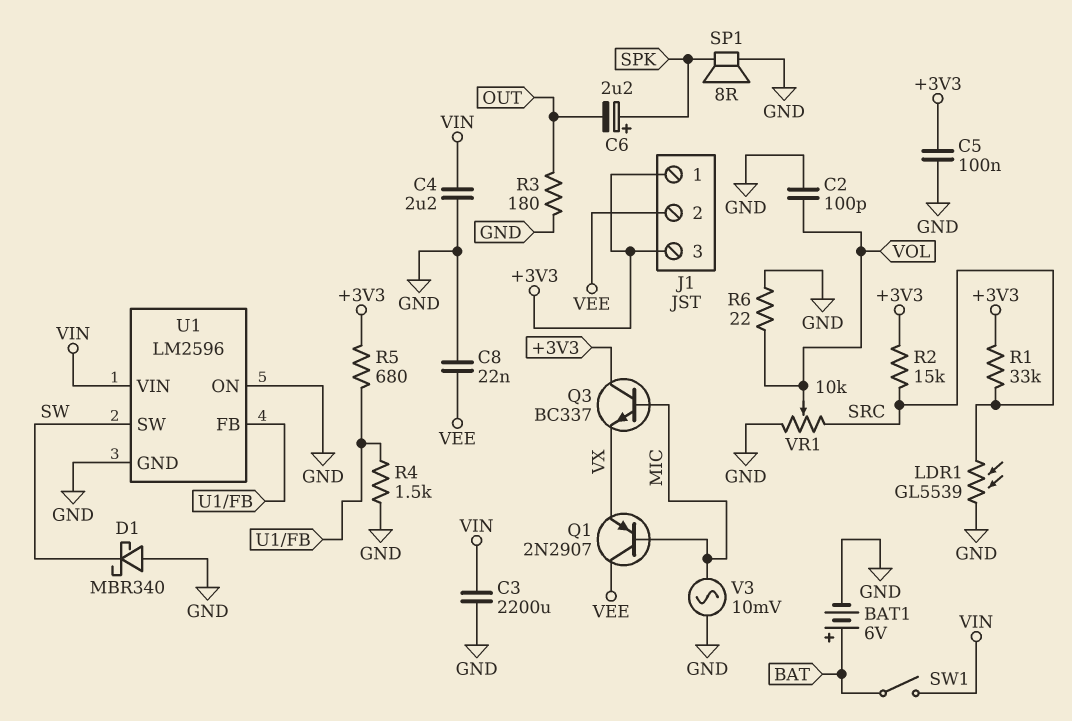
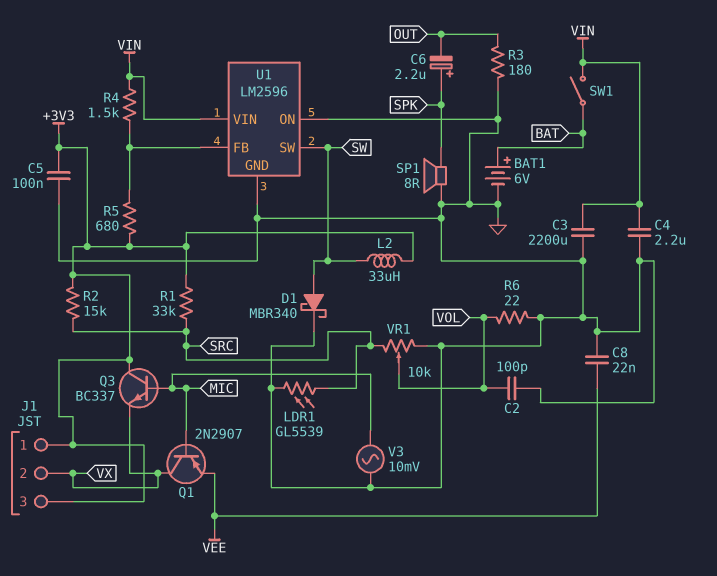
D1: schottky MBR340 (A GND, K SW) -> schottky MBR340 (A SW, K GND)
J1 pin 2: VEE -> VX
L2: none -> 33uH (+3V3, SW)
Q1: PNP 2N2907 (B MIC, C VEE, E VX) -> PNP 2N2907 (B MIC, C VX, E VEE)
R4: 1.5k (GND, U1/FB) -> 1.5k (U1/FB, VIN)

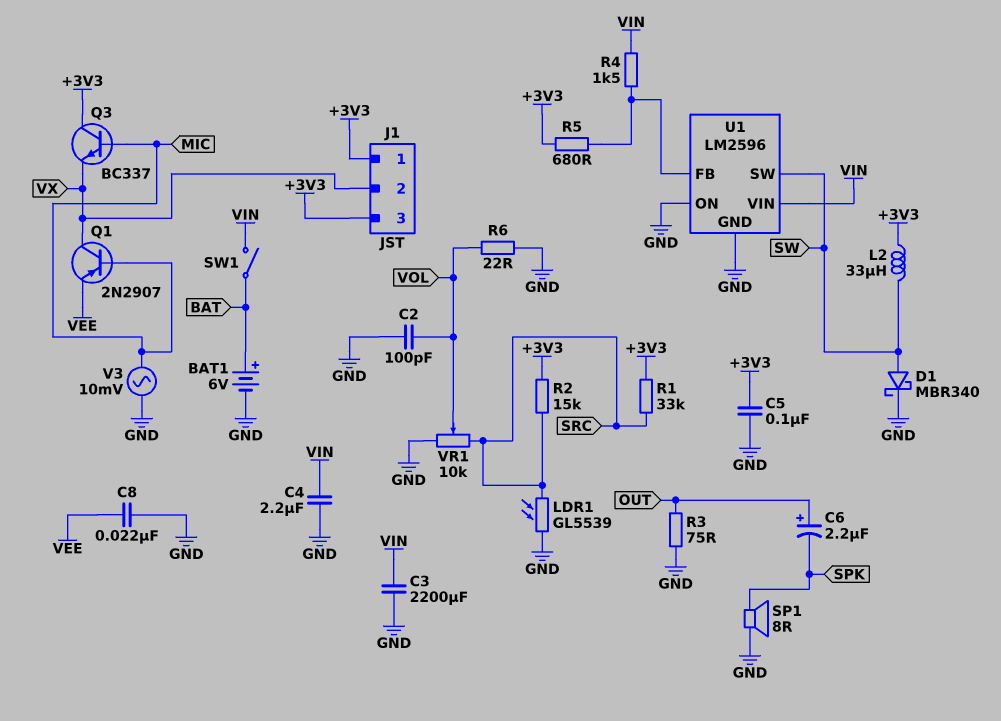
C6: 2.2uF (plus SPK, minus OUT) -> 2.2uF (plus OUT, minus SPK)
R3: 180 (GND, OUT) -> 75 (GND, OUT)

